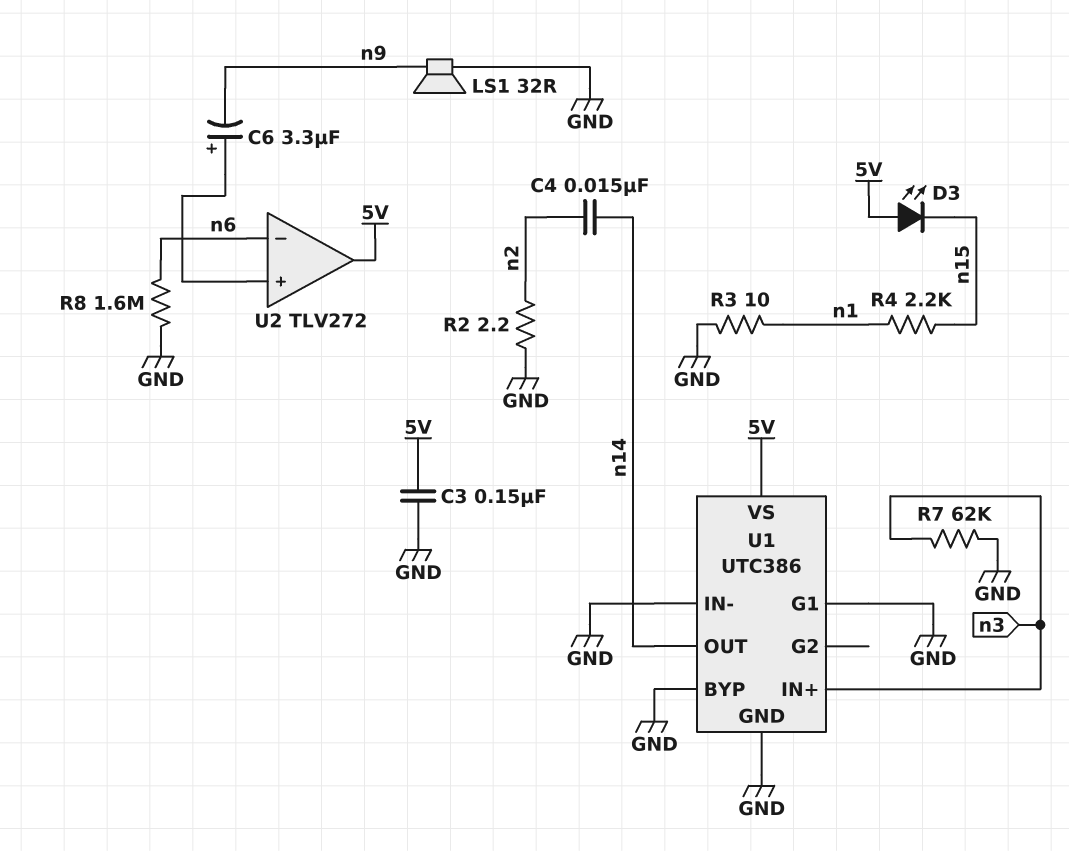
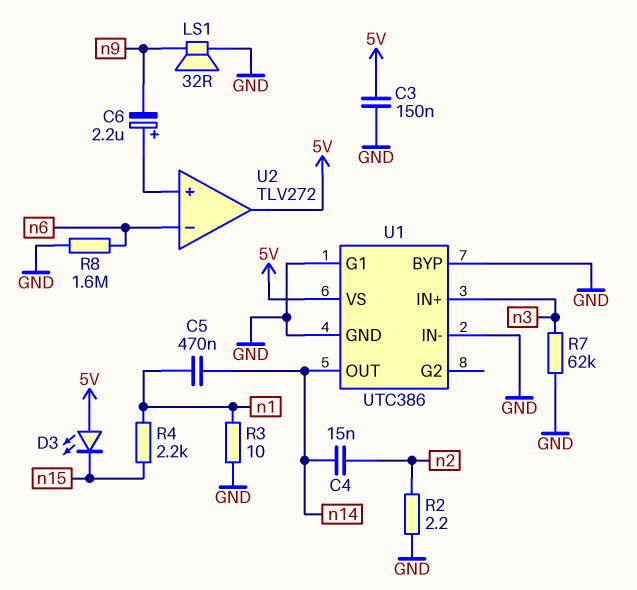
C5: none -> 470nF (n1, n14)
C6: 3.3uF (plus U2/in+, minus n9) -> 2.2uF (plus U2/in+, minus n9)

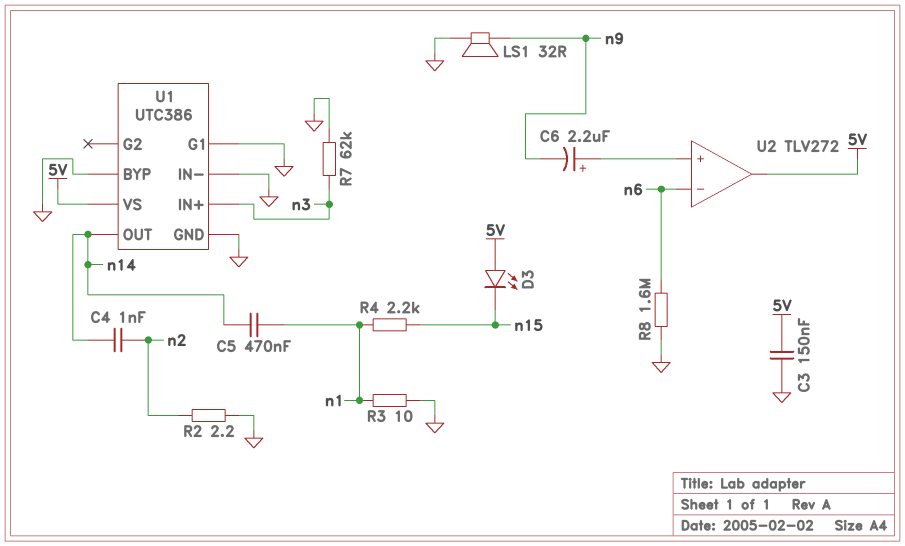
C4: 15nF (n2, n14) -> 1nF (n2, n14)

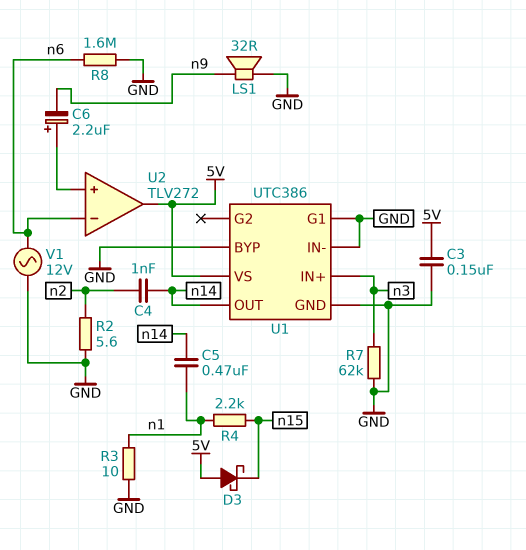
D3: LED (A 5V, K n15) -> schottky (A 5V, K n15)
R2: 2.2 (GND, n2) -> 5.6 (GND, n2)
V1: none -> AC 12V (GND, n6)

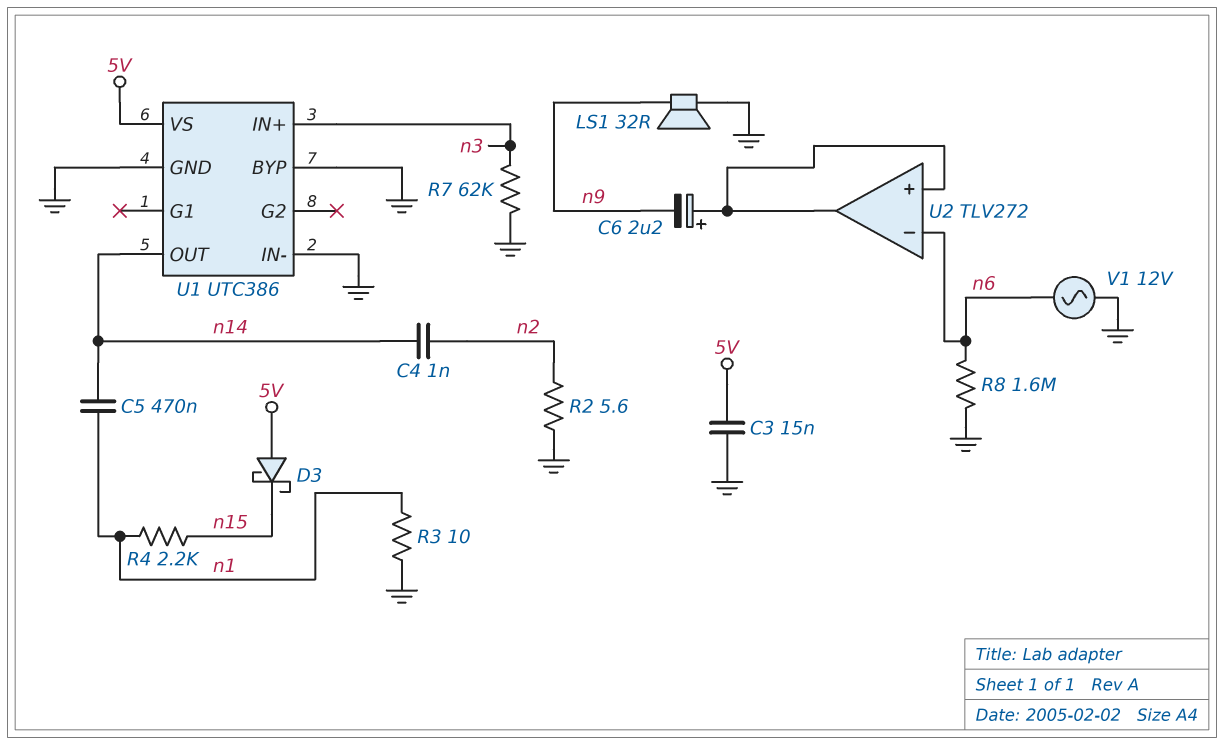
C3: 150nF (5V, GND) -> 15nF (5V, GND)
U1 pin G1: GND -> none
U2 pin out: 5V -> U2/in+

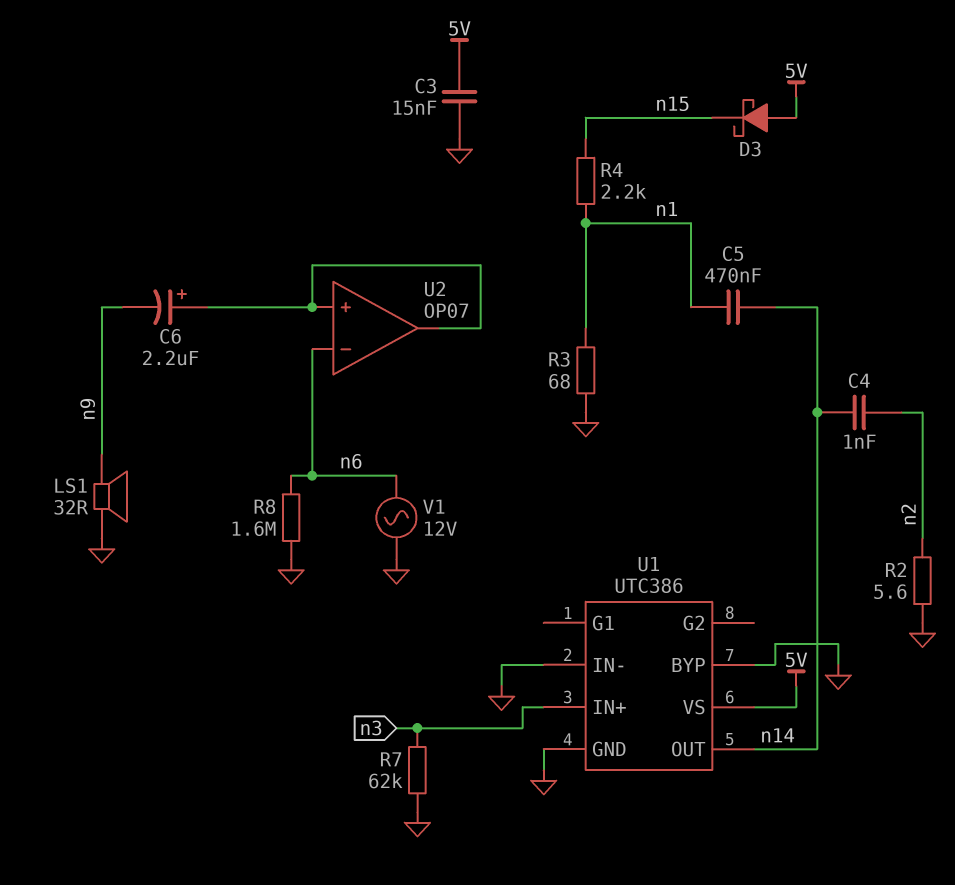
R3: 10 (GND, n1) -> 68 (GND, n1)
U2: TLV272 -> OP07

